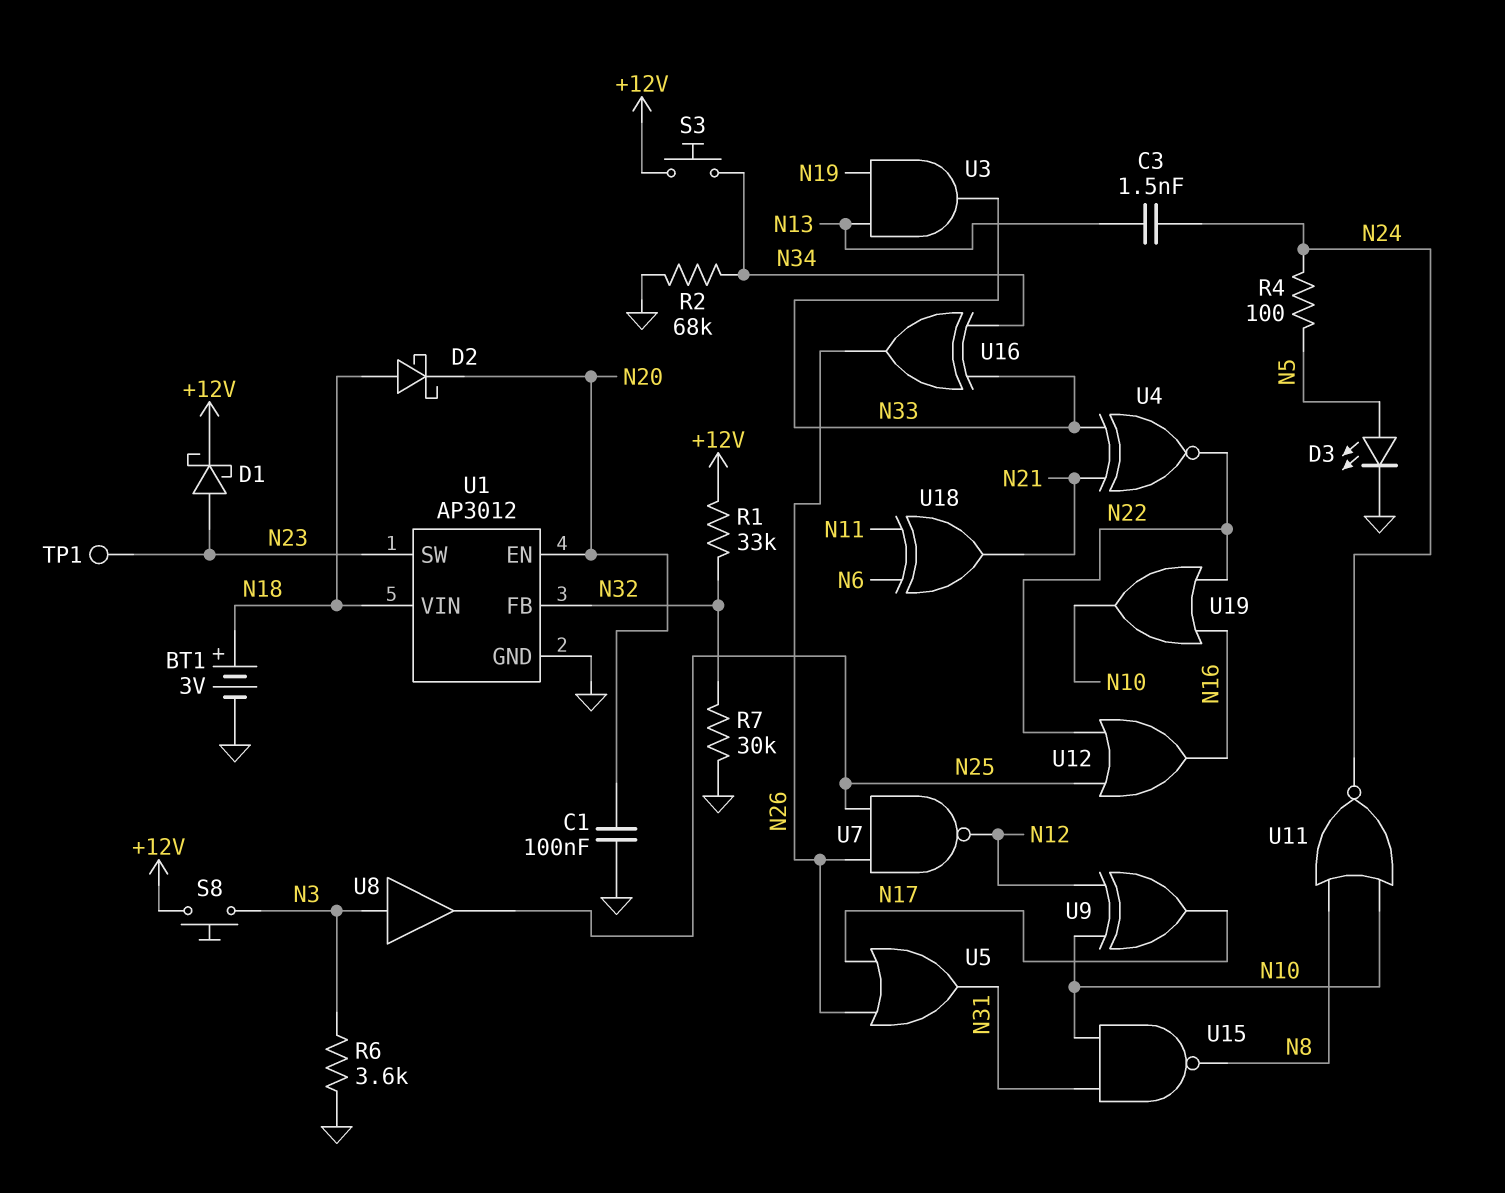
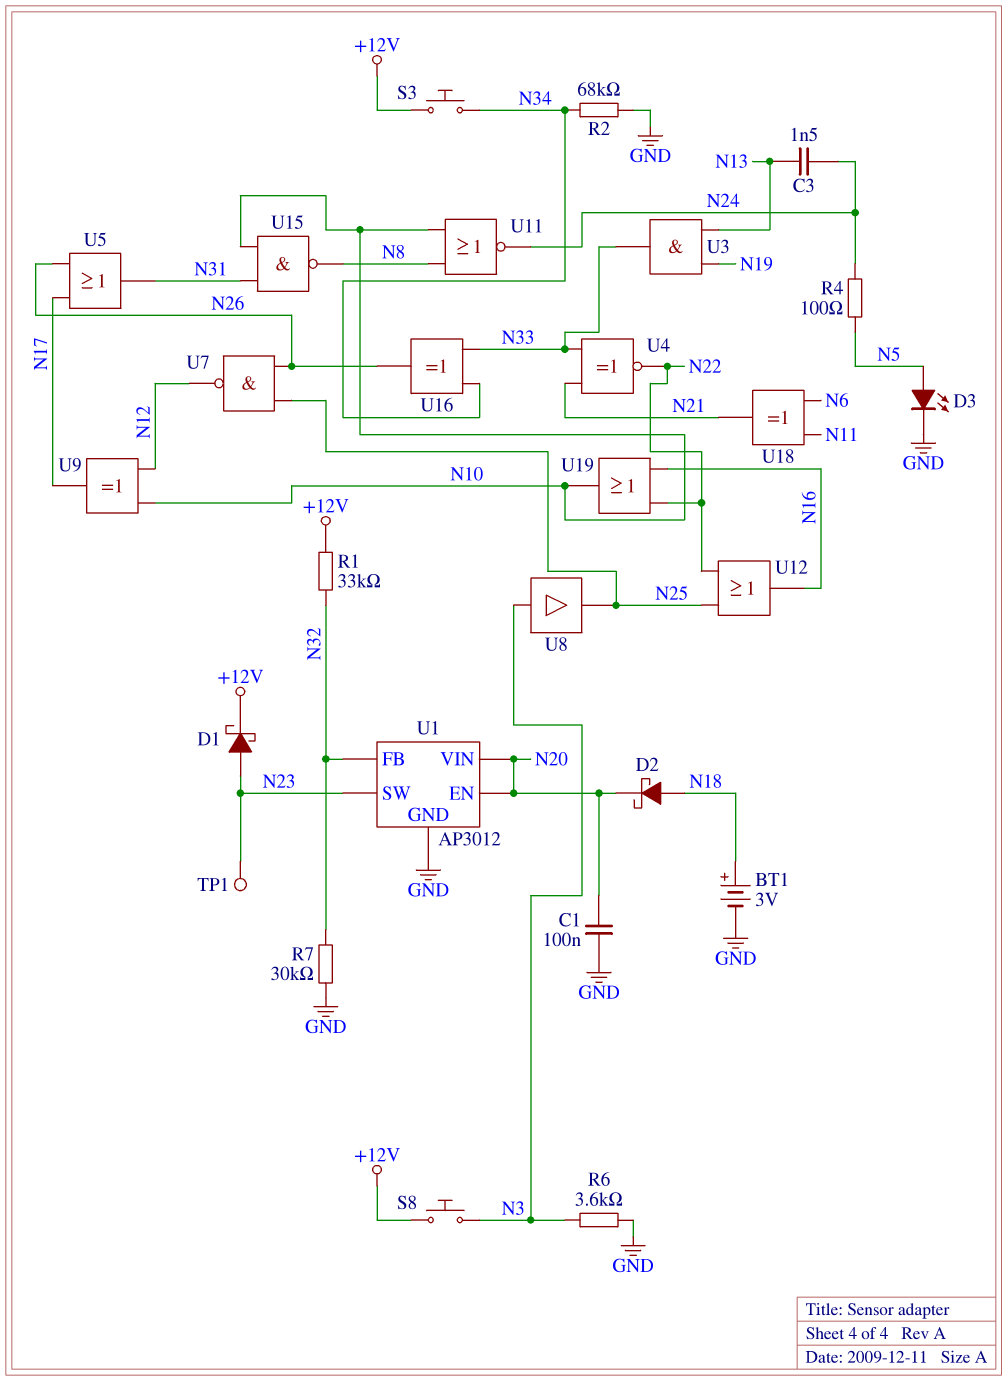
U1 pin VIN: N18 -> N20

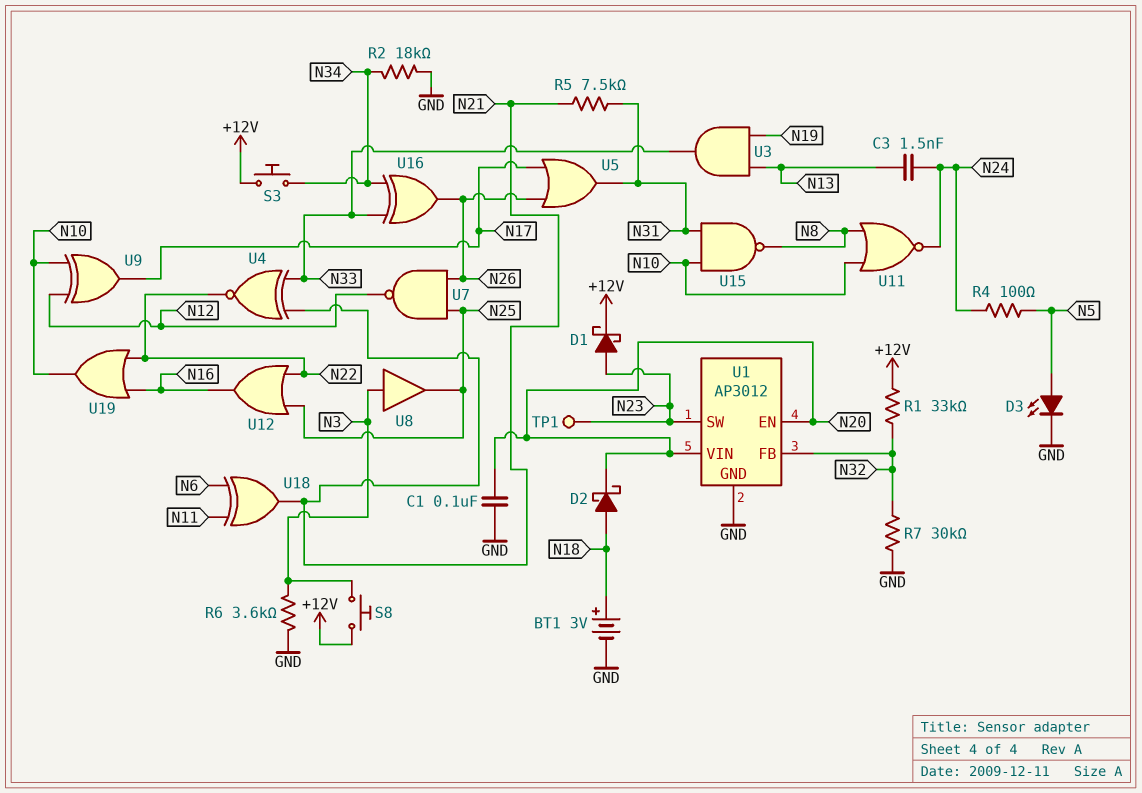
R2: 68k (GND, N34) -> 18k (GND, N34)
R5: none -> 7.5k (N21, N31)

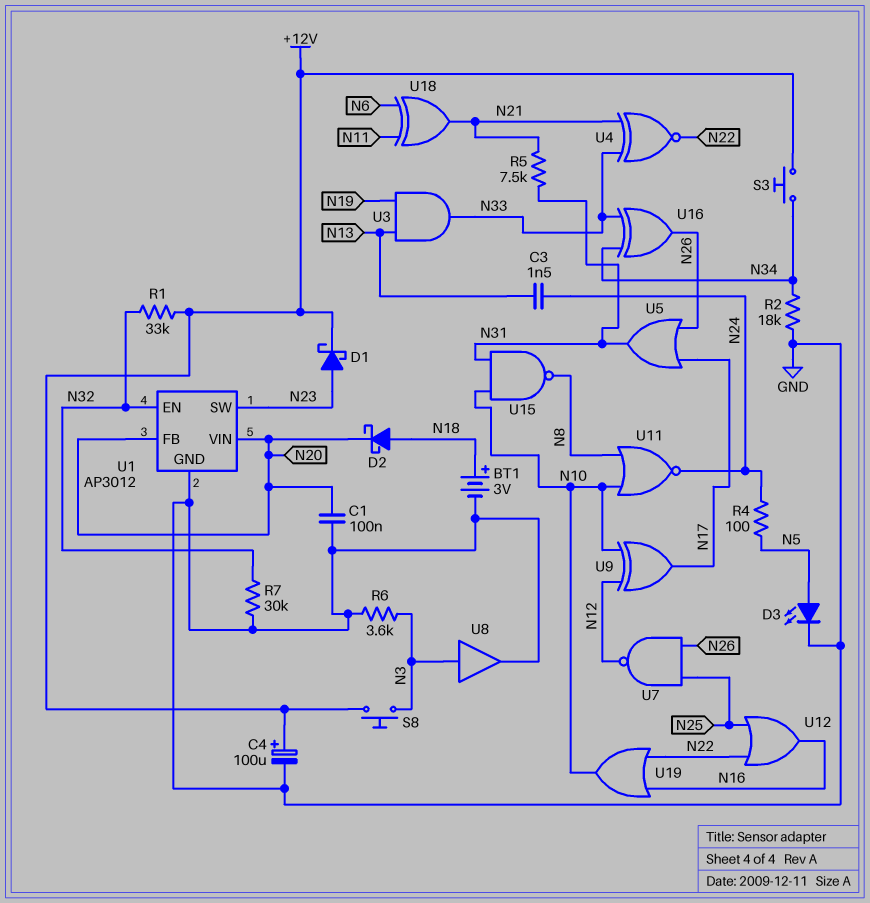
C4: none -> 100uF (plus +12V, minus GND)
TP1: test point (N23) -> none
U1 pin EN: N20 -> N32
U1 pin FB: N32 -> N20
U8: buffer (in N3, out N25) -> buffer (in N3, out GND)

